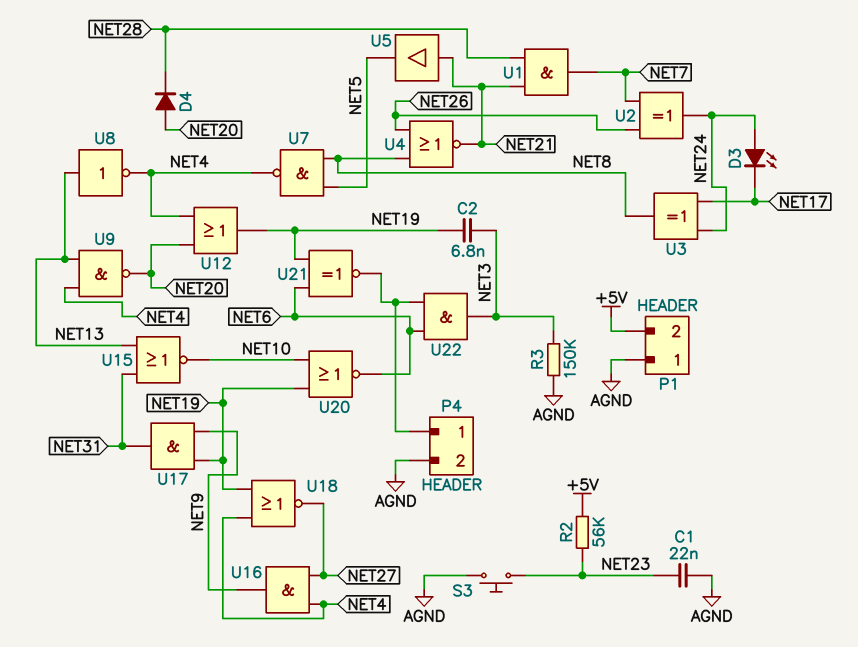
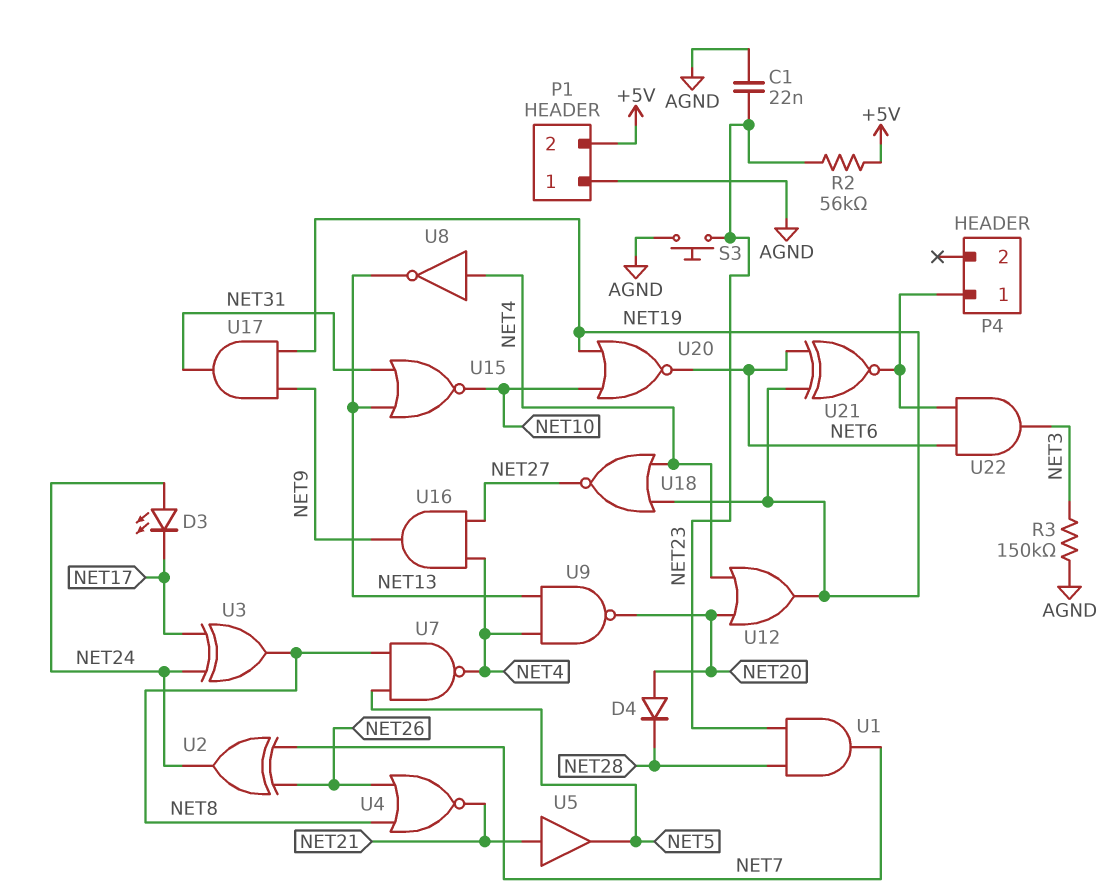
C2: 6.8nF (NET3, NET19) -> none
P4 pin 2: AGND -> none
U1: AND (in NET21, in NET28, out NET7) -> AND (in NET23, in NET28, out NET7)
U8: NOT (in NET13, out NET4) -> NOT (in NET4, out NET13)

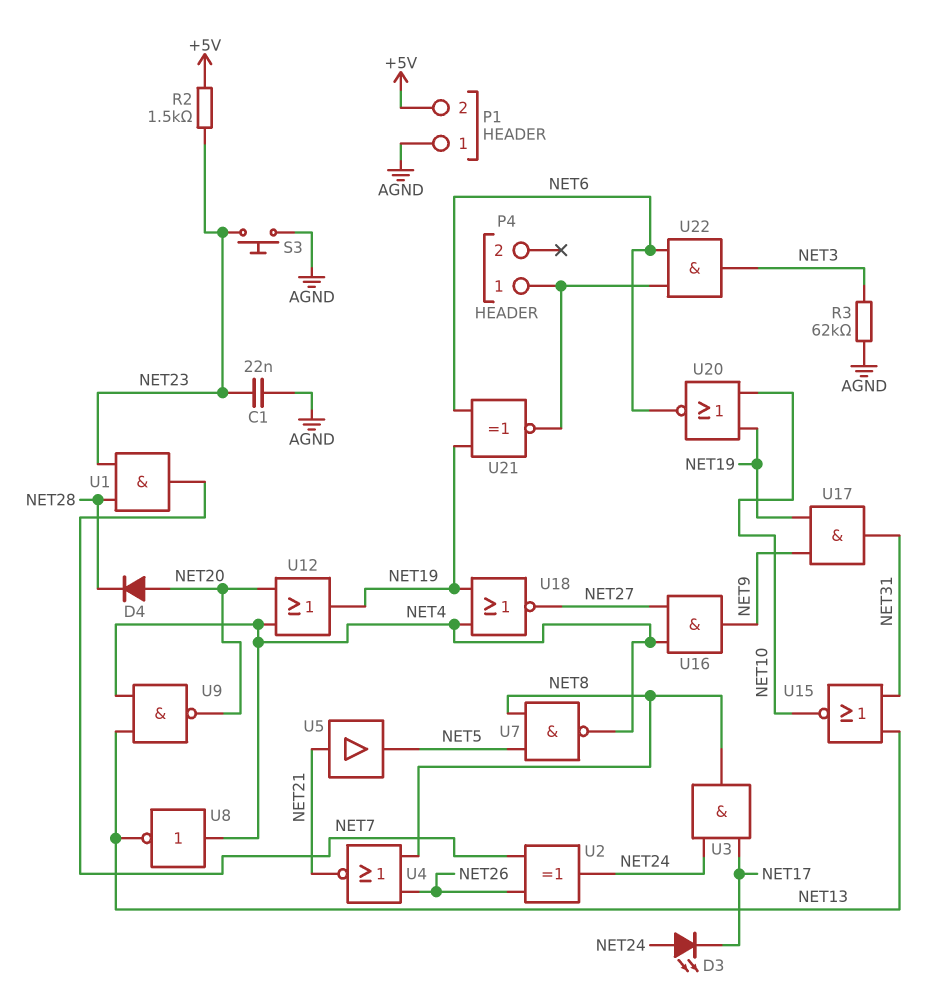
R2: 56k (+5V, NET23) -> 1.5k (+5V, NET23)
R3: 150k (AGND, NET3) -> 62k (AGND, NET3)
U3: XOR (in NET17, in NET24, out NET8) -> AND (in NET17, in NET24, out NET8)

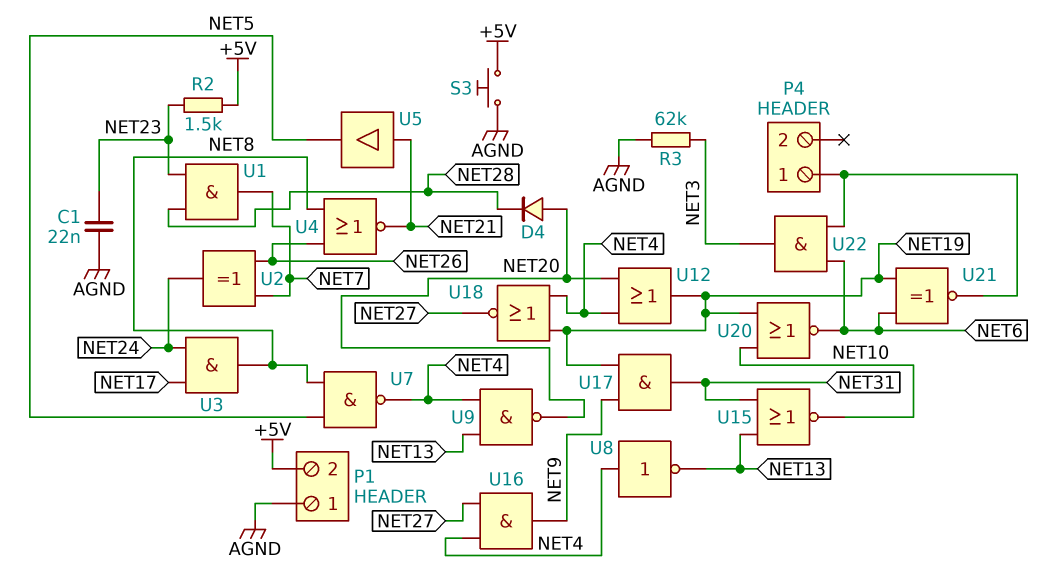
D3: LED (A NET24, K NET17) -> none
S3: button (AGND, NET23) -> button (+5V, AGND)

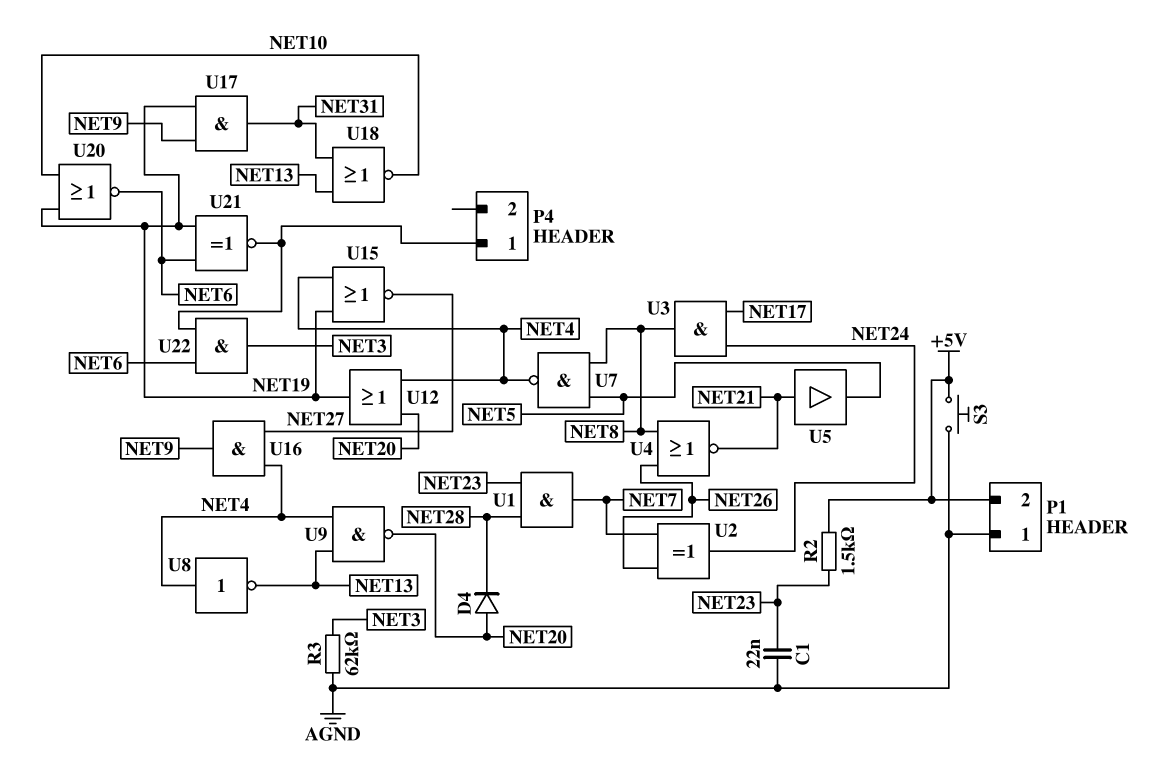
U15: NOR (in NET13, in NET31, out NET10) -> NOR (in NET4, in NET19, out NET27)
U18: NOR (in NET4, in NET19, out NET27) -> NOR (in NET13, in NET31, out NET10)

